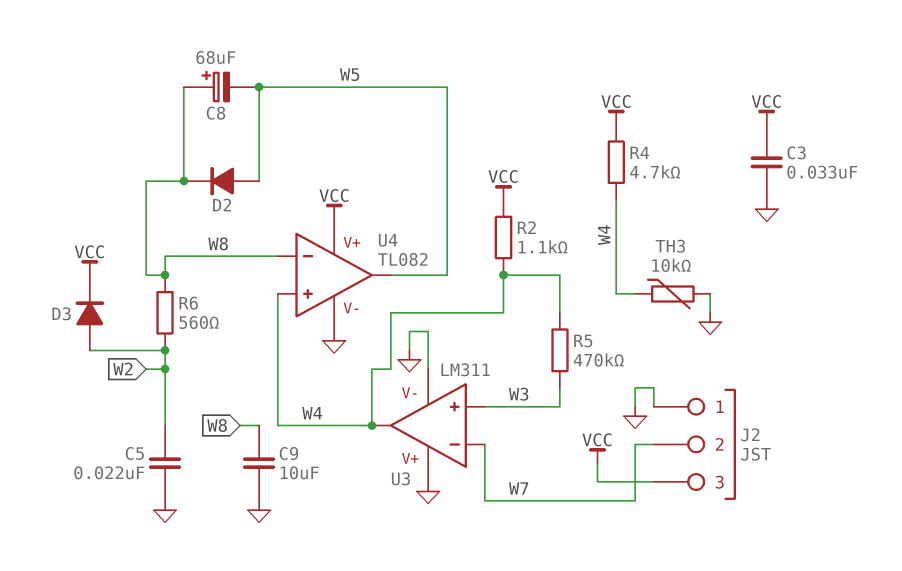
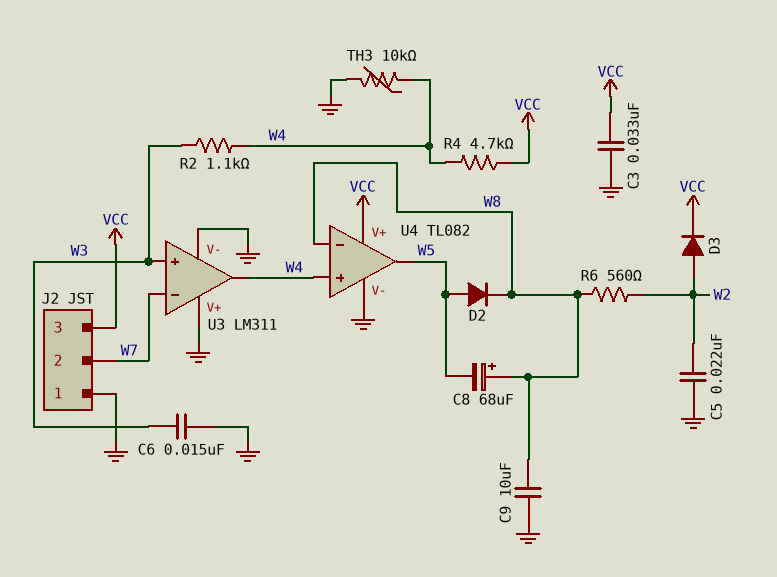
C6: none -> 15nF (GND, W3)
R2: 1.1k (VCC, W4) -> 1.1k (W3, W4)
R5: 470k (W3, W4) -> none

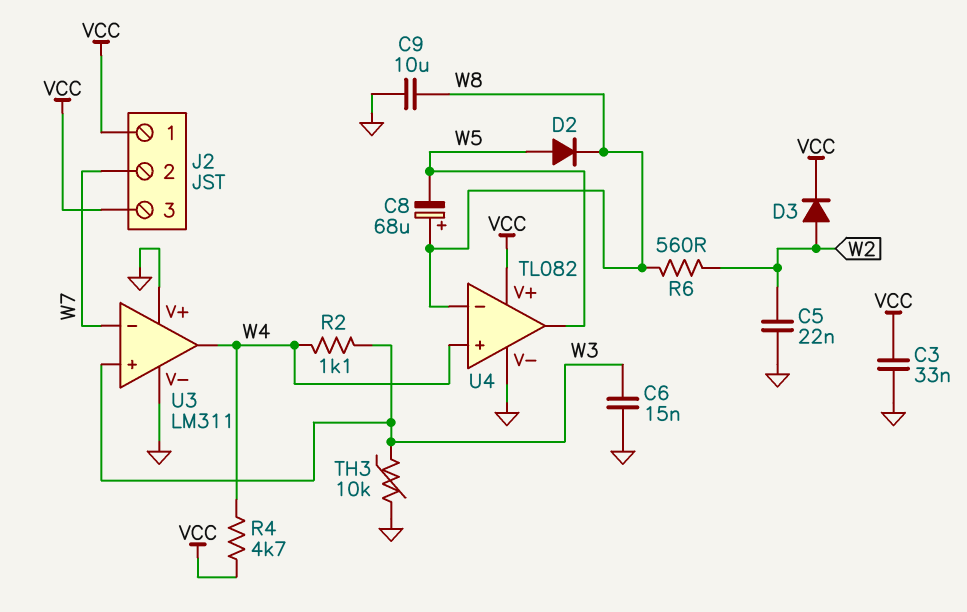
J2 pin 1: GND -> VCC
TH3: 10k (GND, W4) -> 10k (GND, W3)

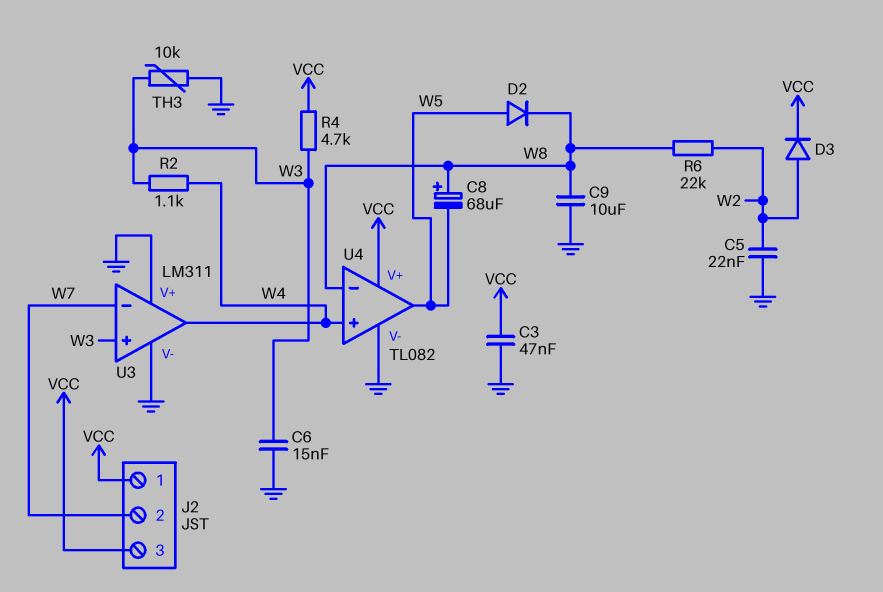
C3: 33nF (GND, VCC) -> 47nF (GND, VCC)
R4: 4.7k (VCC, W4) -> 4.7k (VCC, W3)
R6: 560 (W2, W8) -> 22k (W2, W8)

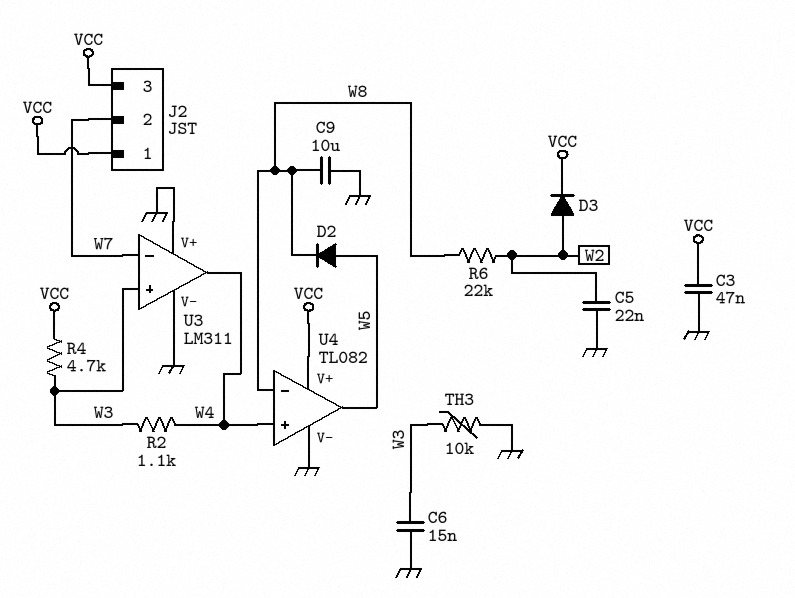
C8: 68uF (plus W8, minus W5) -> none

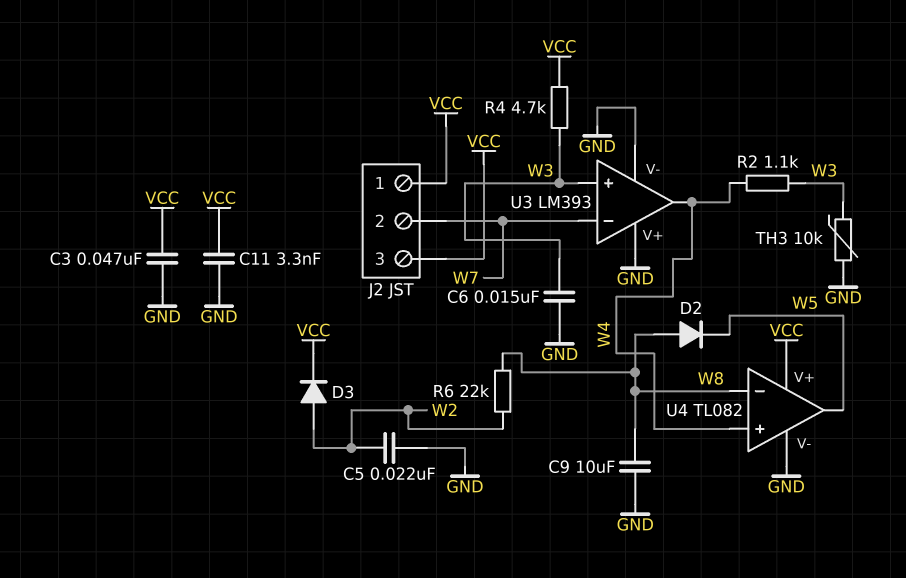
C11: none -> 3.3nF (GND, VCC)
D2: diode (A W5, K W8) -> diode (A W8, K W5)
U3: LM311 -> LM393

